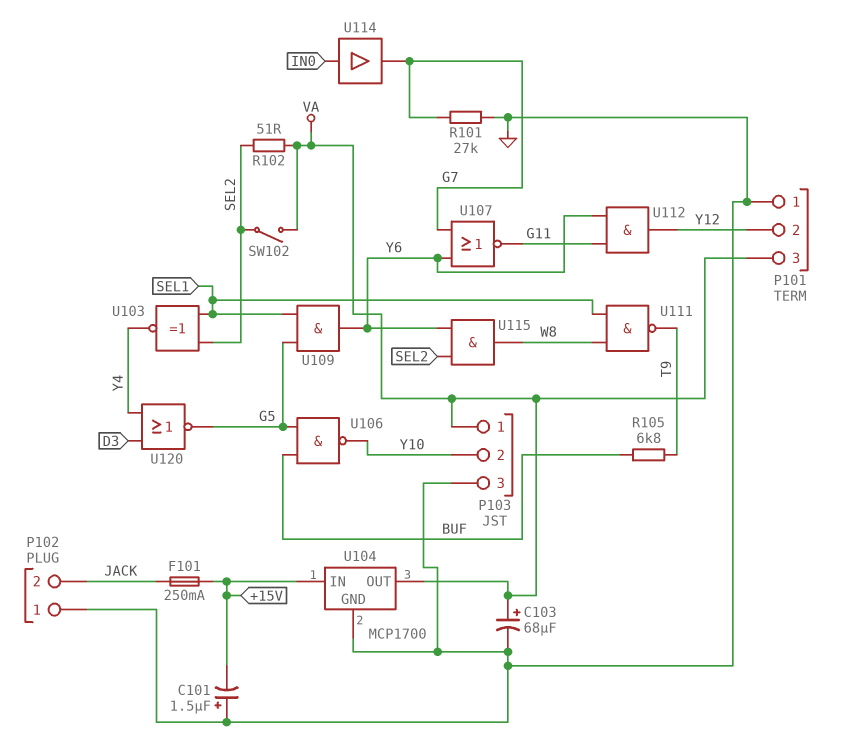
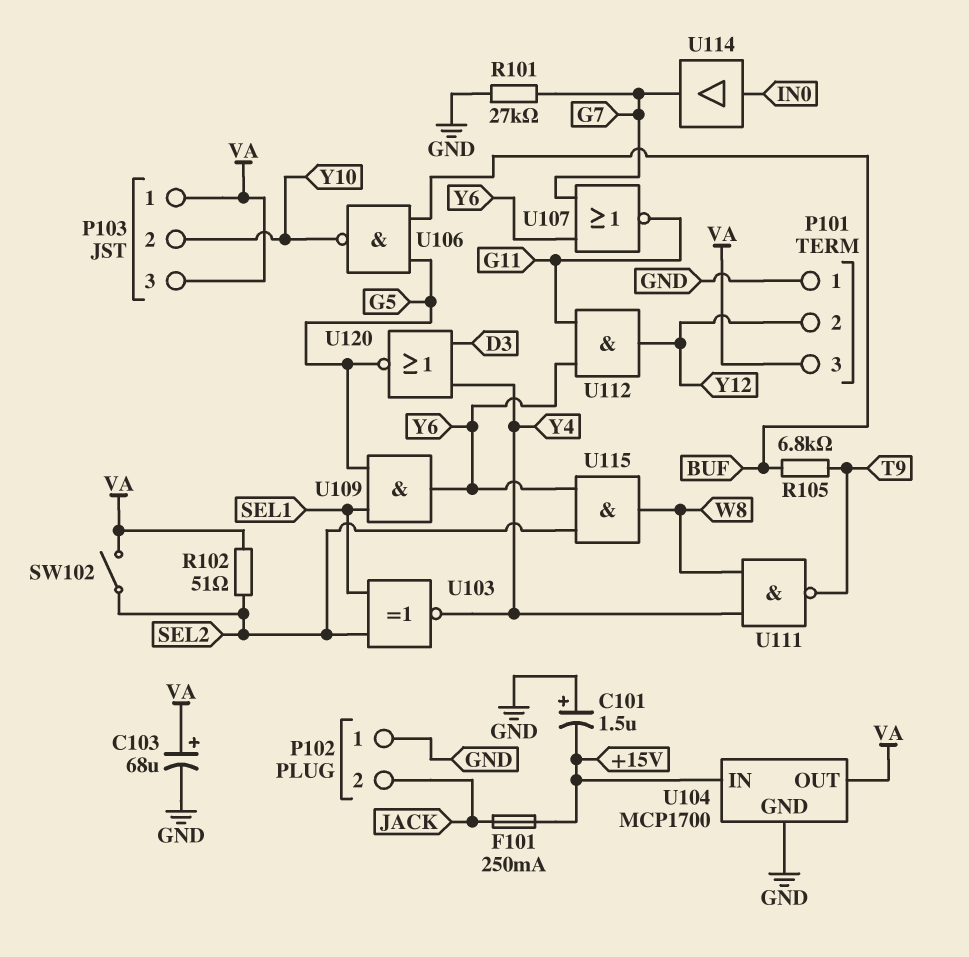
P103 pin 3: GND -> VA
U111: NAND (in SEL1, in W8, out T9) -> NAND (in W8, in Y4, out T9)

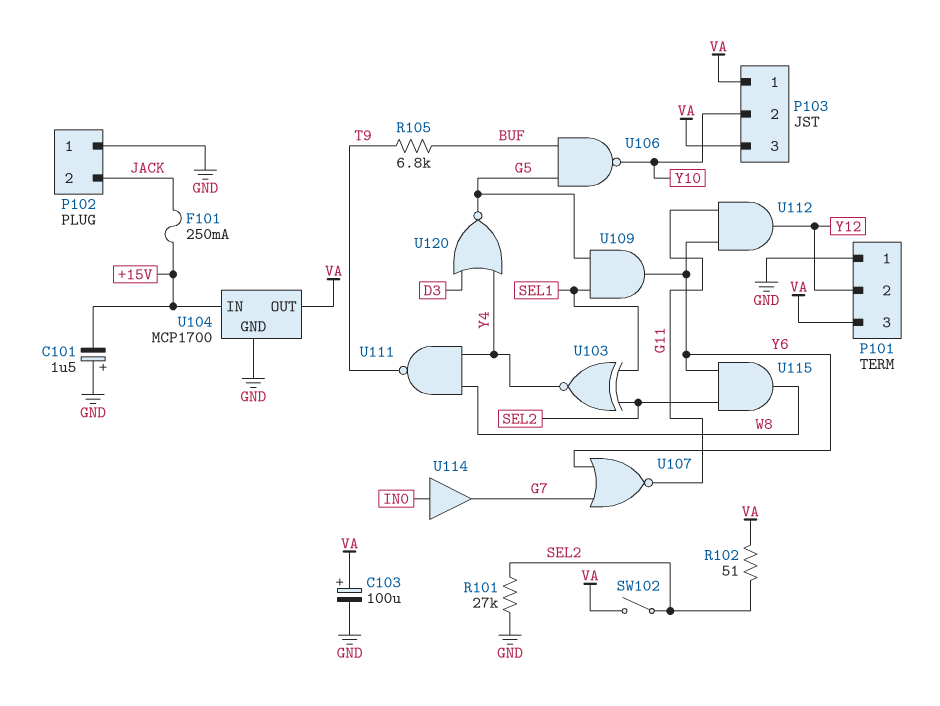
C103: 68uF (plus VA, minus GND) -> 100uF (plus VA, minus GND)
R101: 27k (G7, GND) -> 27k (GND, SEL2)

